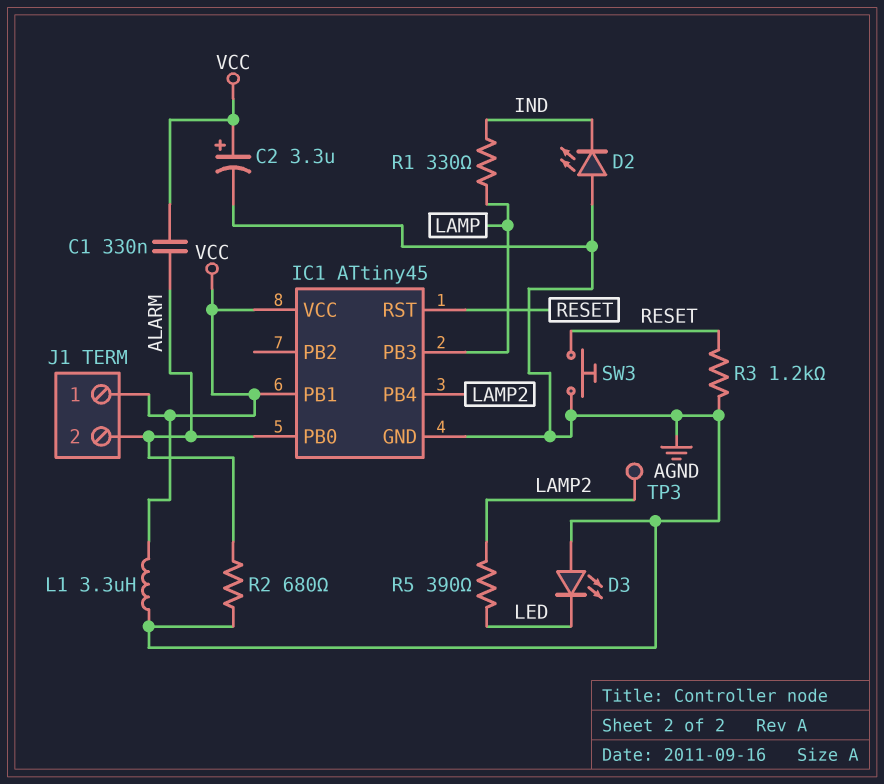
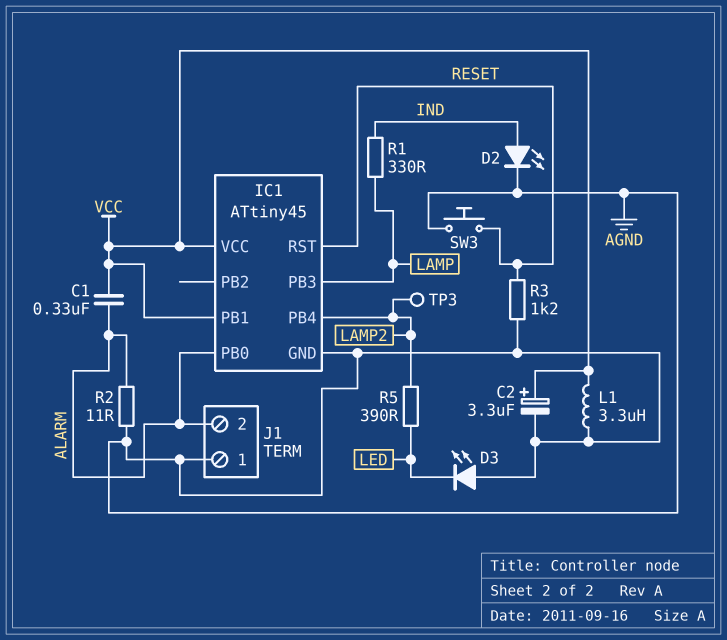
D2: LED (A AGND, K IND) -> LED (A IND, K AGND)
J1 pin 1: VCC -> AGND
R2: 680 (AGND, ALARM) -> 11 (AGND, ALARM)

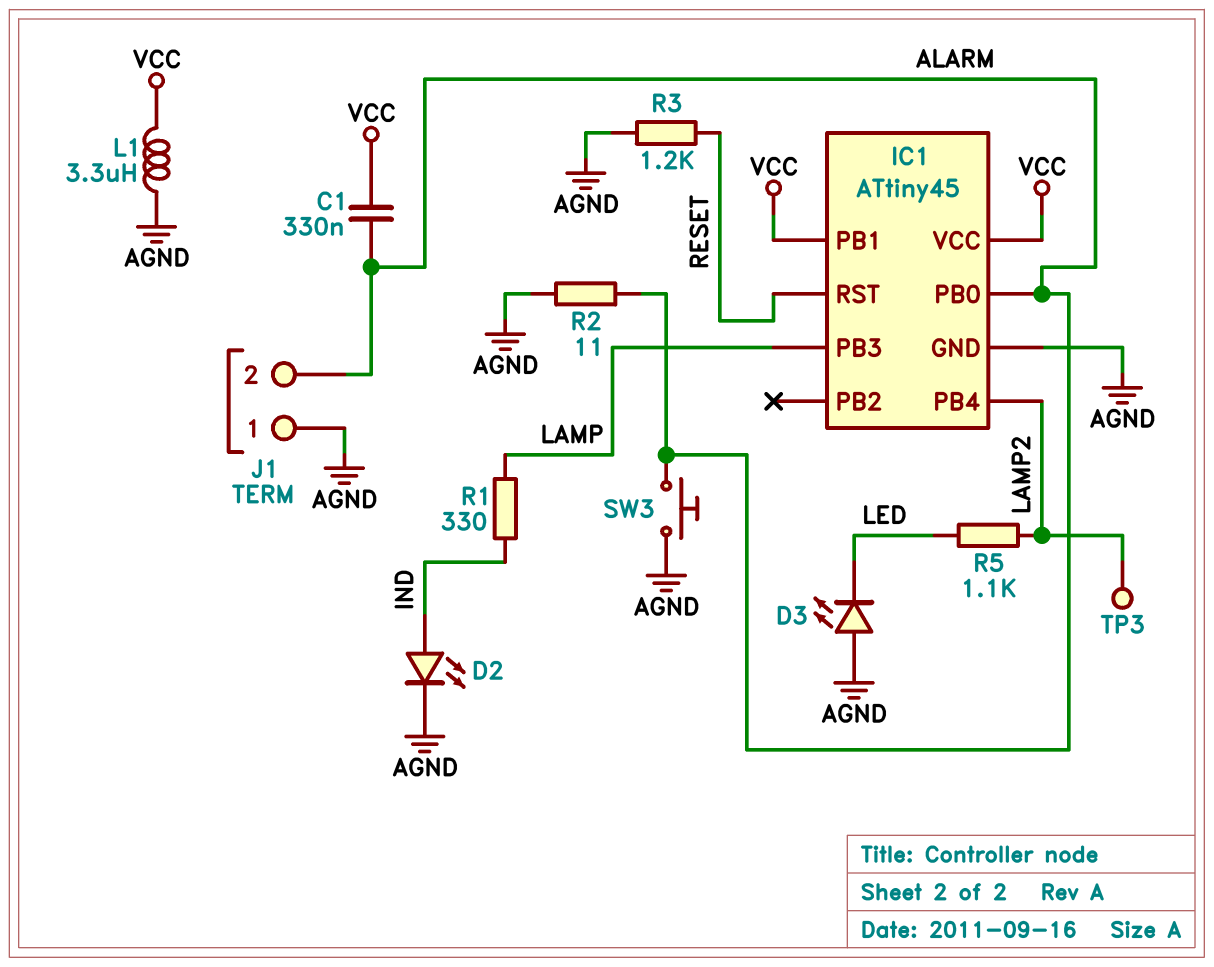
C2: 3.3uF (plus VCC, minus AGND) -> none
R5: 390 (LAMP2, LED) -> 1.1k (LAMP2, LED)
SW3: button (AGND, RESET) -> button (AGND, ALARM)

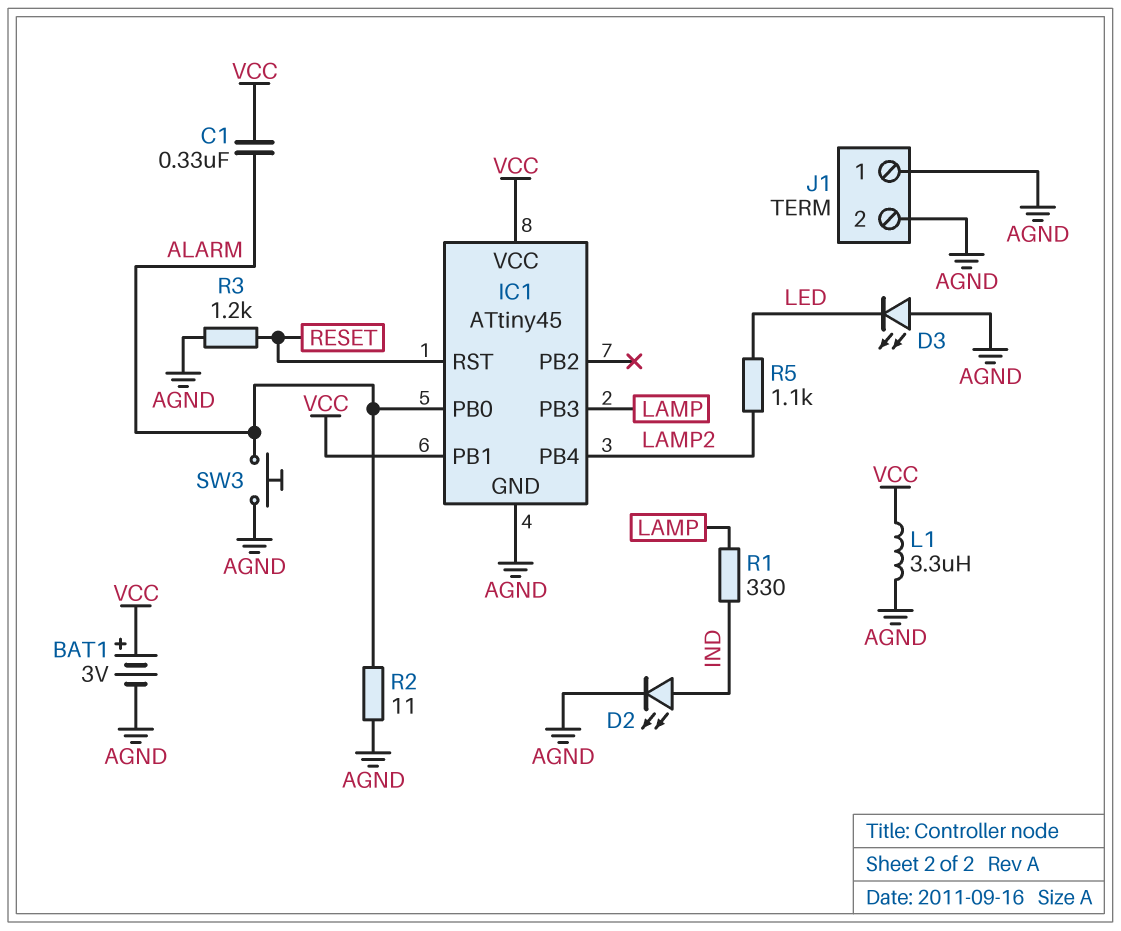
BAT1: none -> 3V (plus VCC, minus AGND)
J1 pin 2: ALARM -> AGND
TP3: test point (LAMP2) -> none

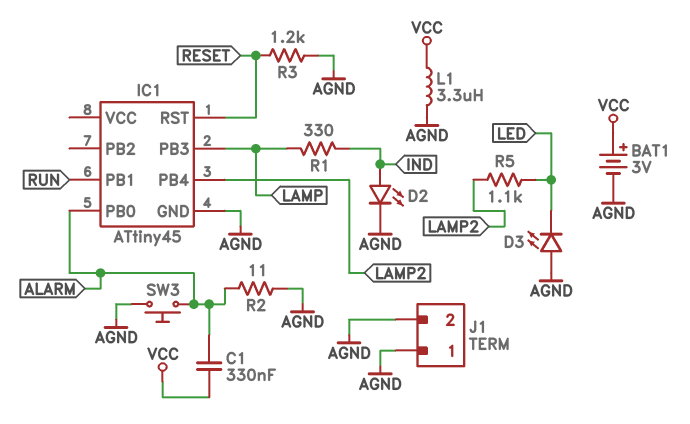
IC1 pin PB1: VCC -> RUN
IC1 pin VCC: VCC -> none

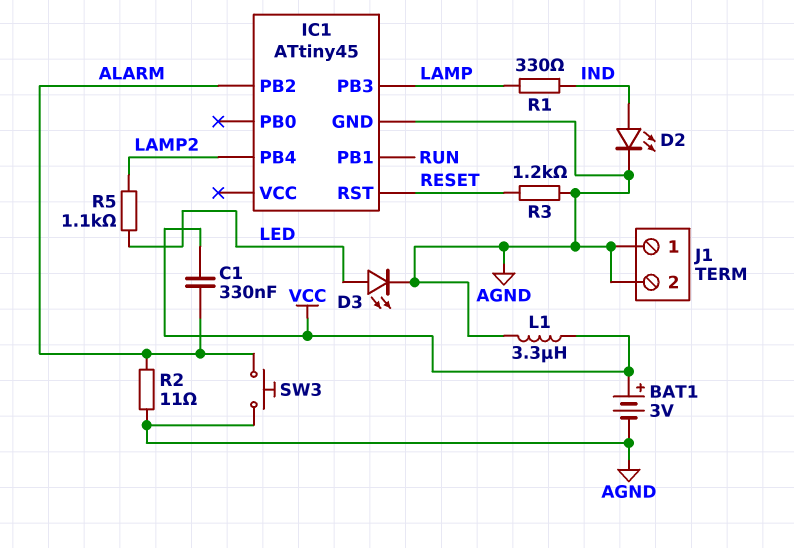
D3: LED (A AGND, K LED) -> LED (A LED, K AGND)
IC1 pin PB0: ALARM -> none
IC1 pin PB2: none -> ALARM

